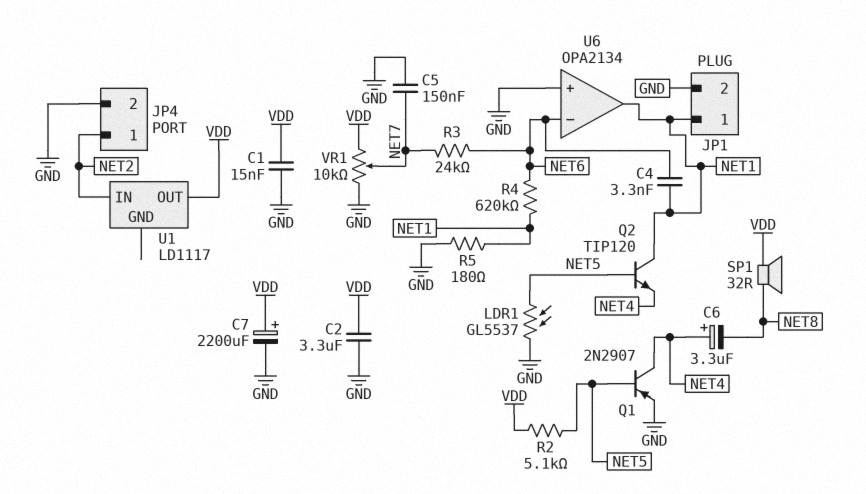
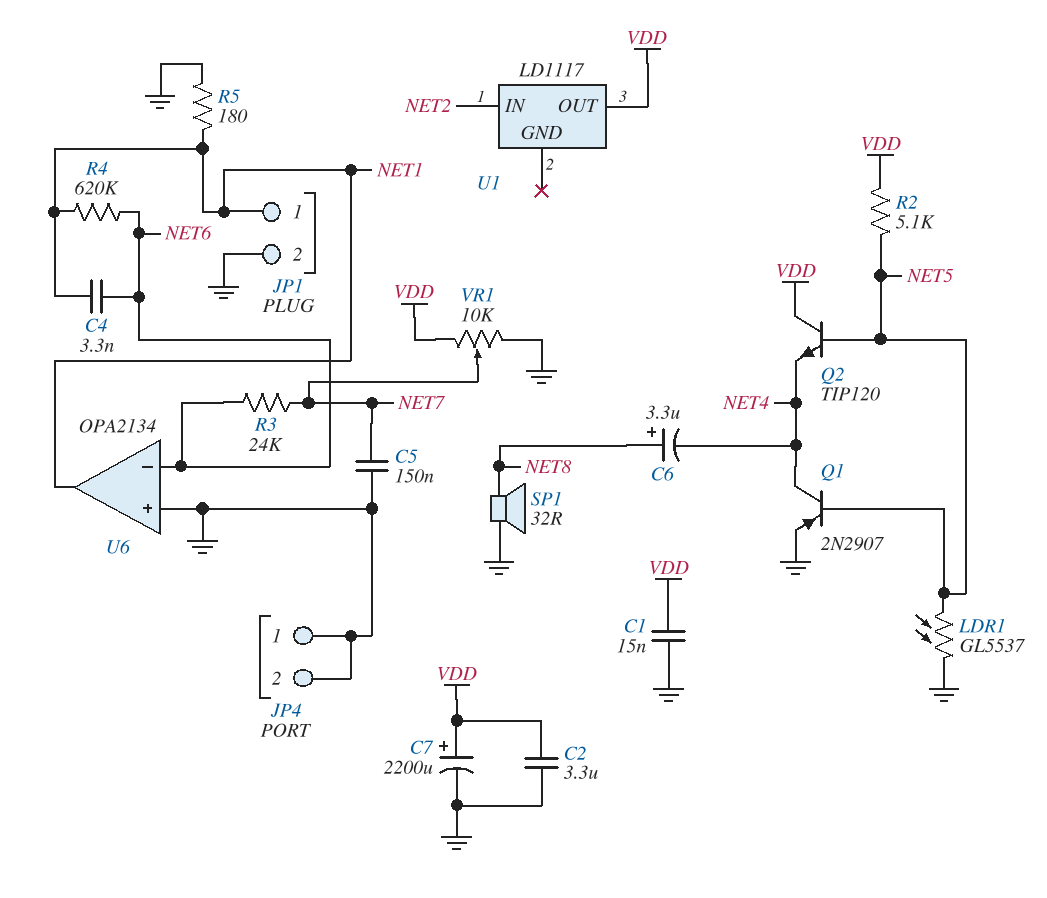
C6: 3.3uF (plus NET4, minus NET8) -> 3.3uF (plus NET8, minus NET4)
JP4 pin 1: NET2 -> GND
Q2: NPN TIP120 (B NET5, C NET1, E NET4) -> NPN TIP120 (B NET5, C VDD, E NET4)
SP1: speaker 32R (NET8, VDD) -> speaker 32R (GND, NET8)

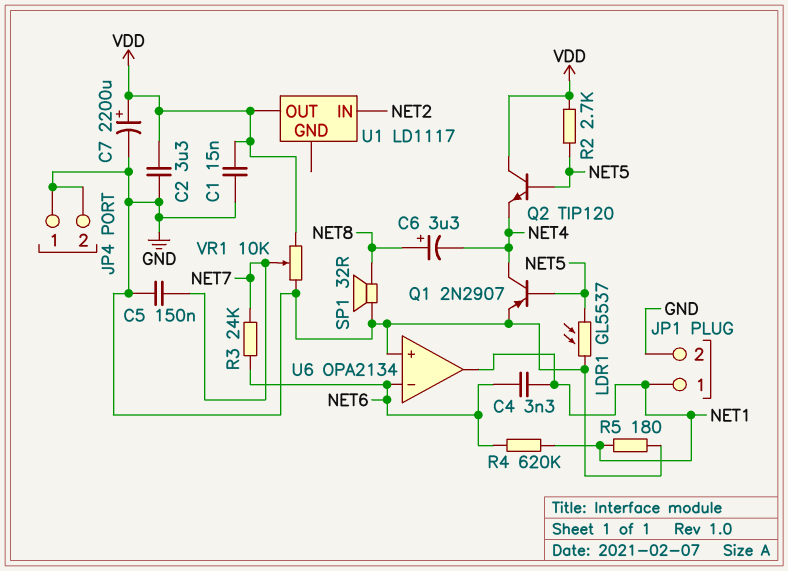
R2: 5.1k (NET5, VDD) -> 2.7k (NET5, VDD)

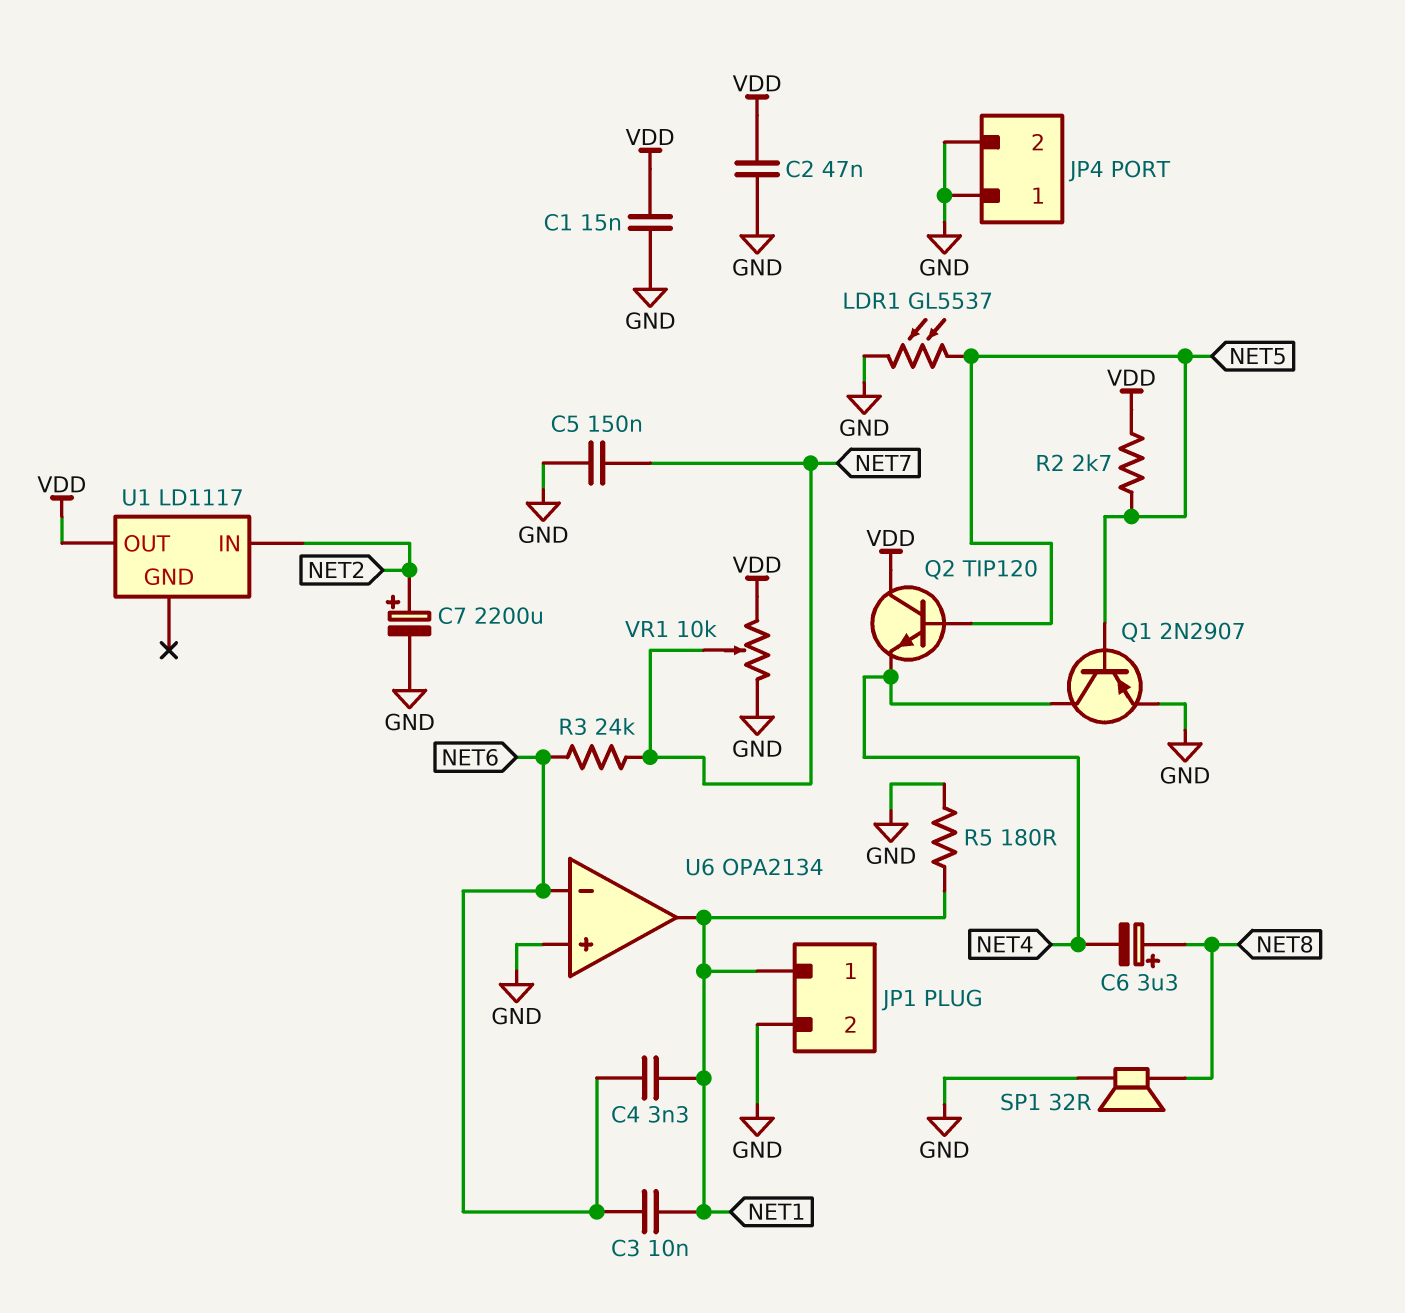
C2: 3.3uF (GND, VDD) -> 47nF (GND, VDD)
C3: none -> 10nF (NET1, NET6)
C7: 2200uF (plus VDD, minus GND) -> 2200uF (plus NET2, minus GND)
R4: 620k (NET1, NET6) -> none

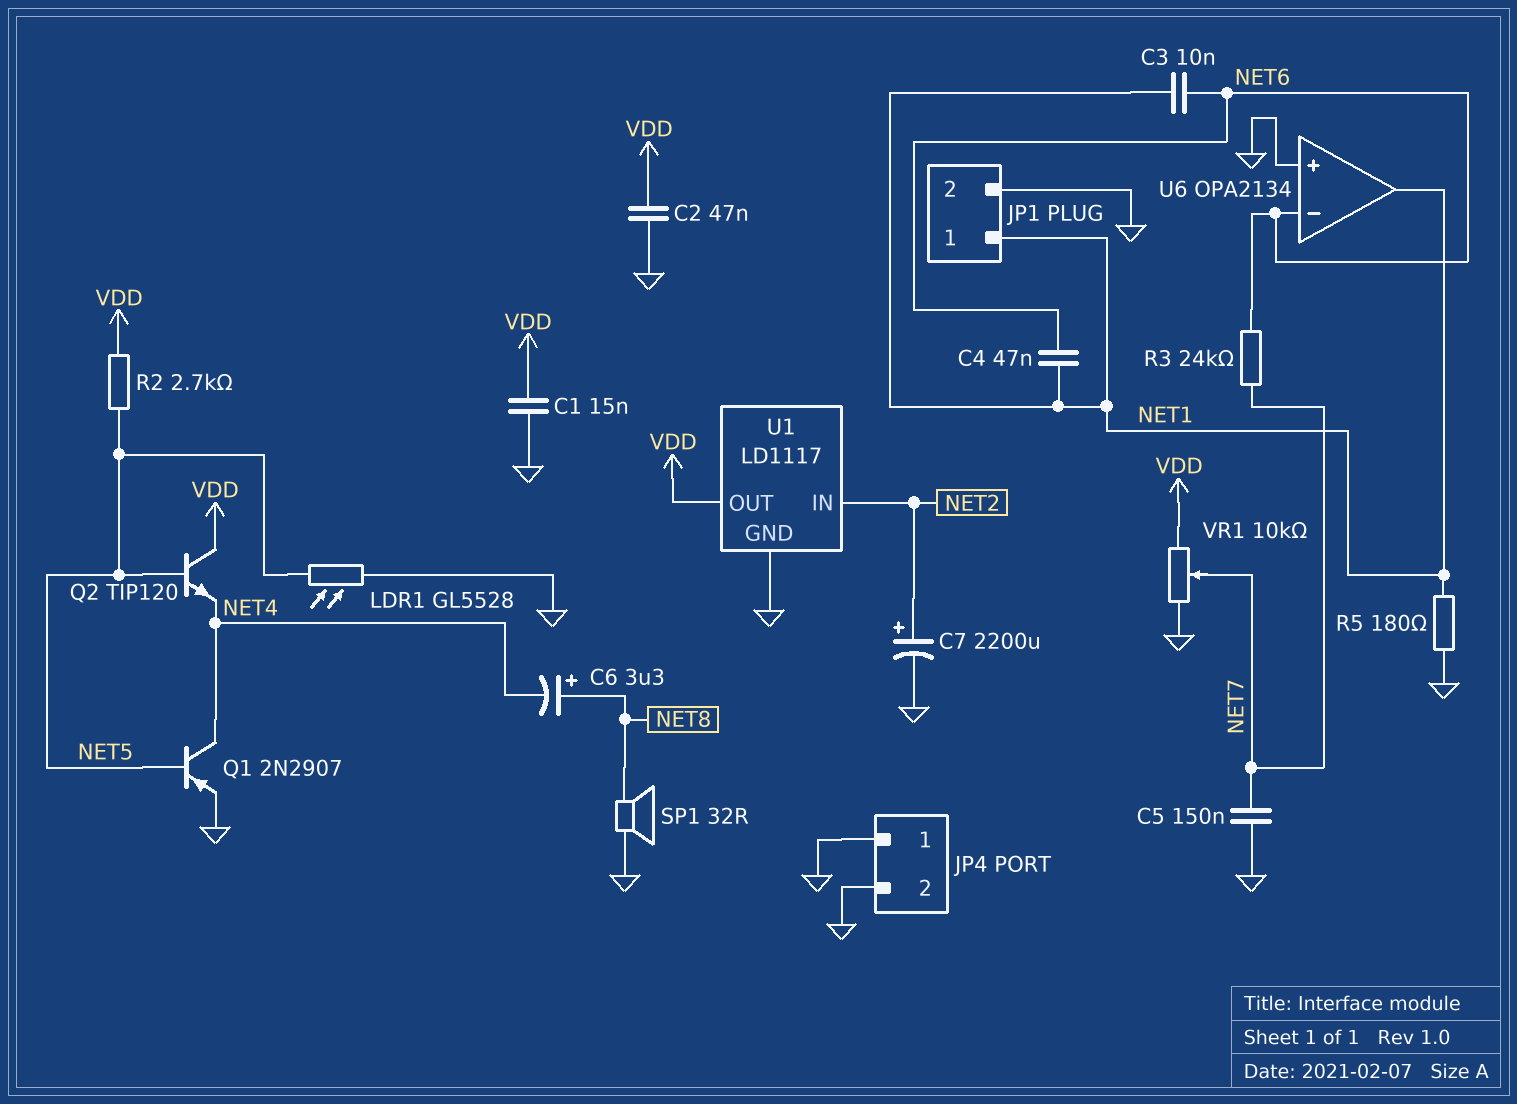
C4: 3.3nF (NET1, NET6) -> 47nF (NET1, NET6)
LDR1: GL5537 (GND, NET5) -> GL5528 (GND, NET5)
U1 pin GND: none -> GND

